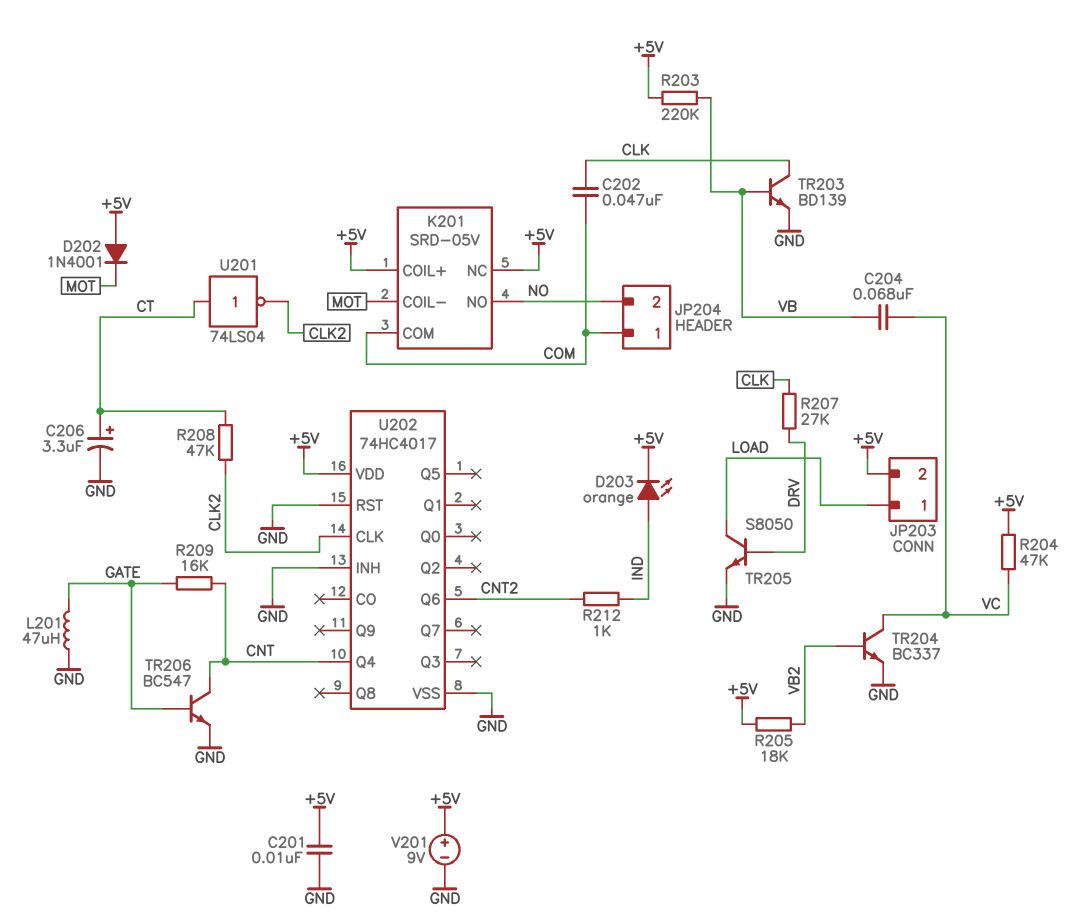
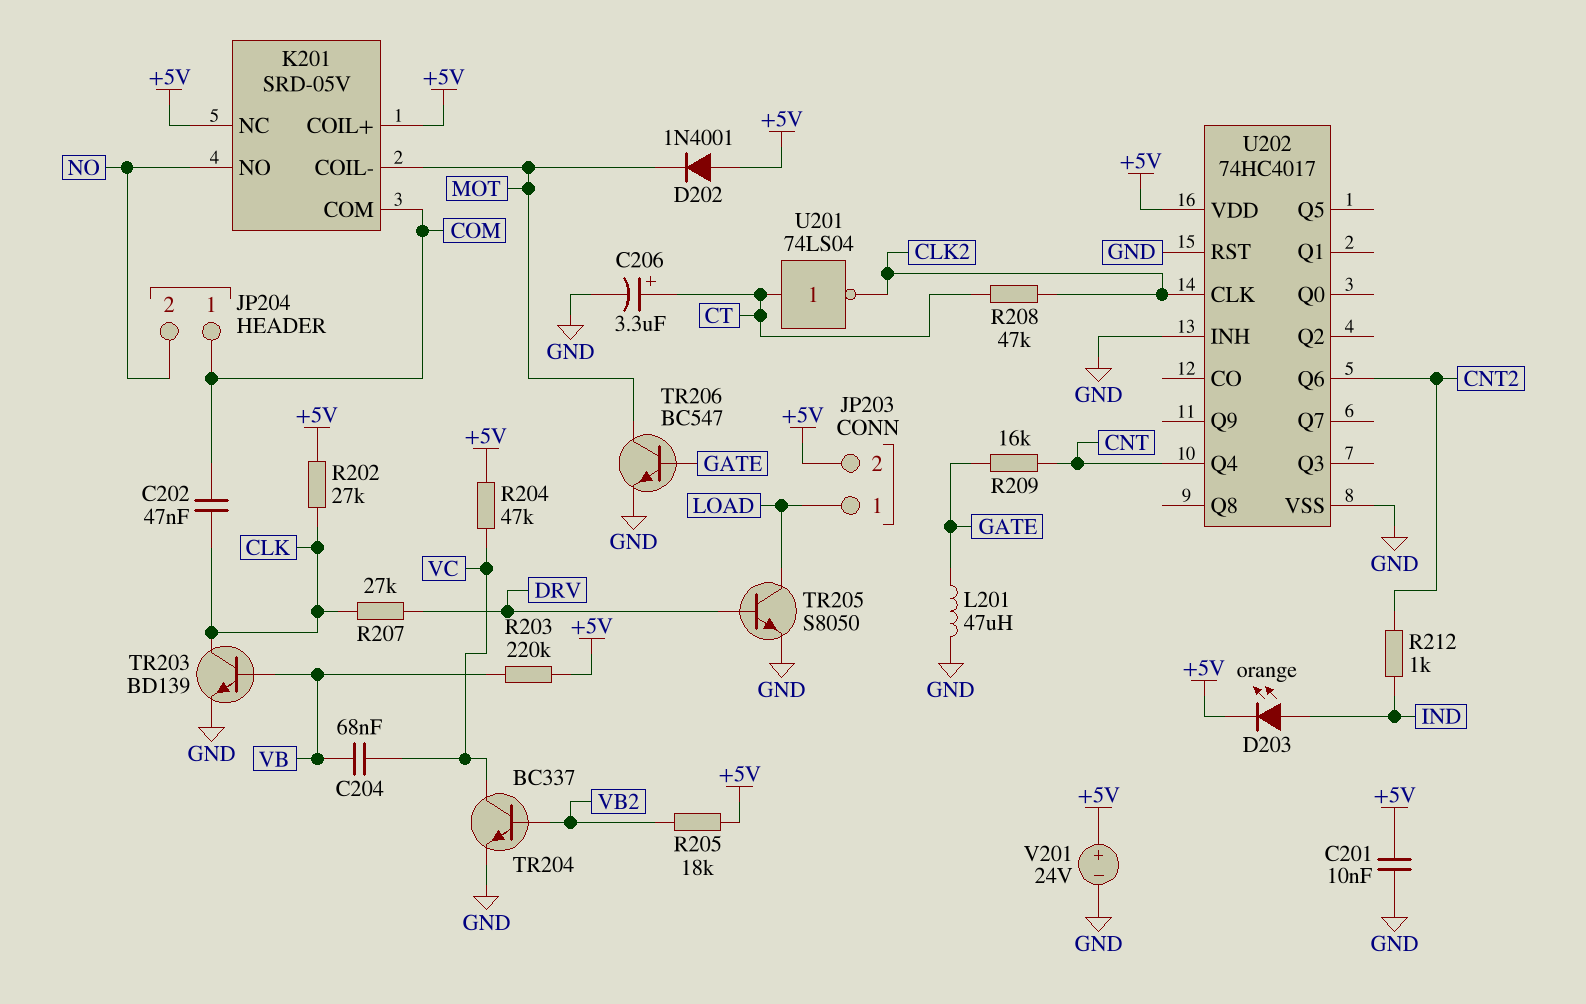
R202: none -> 27k (+5V, CLK)
TR206: NPN BC547 (B GATE, C CNT, E GND) -> NPN BC547 (B GATE, C MOT, E GND)
V201: 9V (plus +5V, minus GND) -> 24V (plus +5V, minus GND)

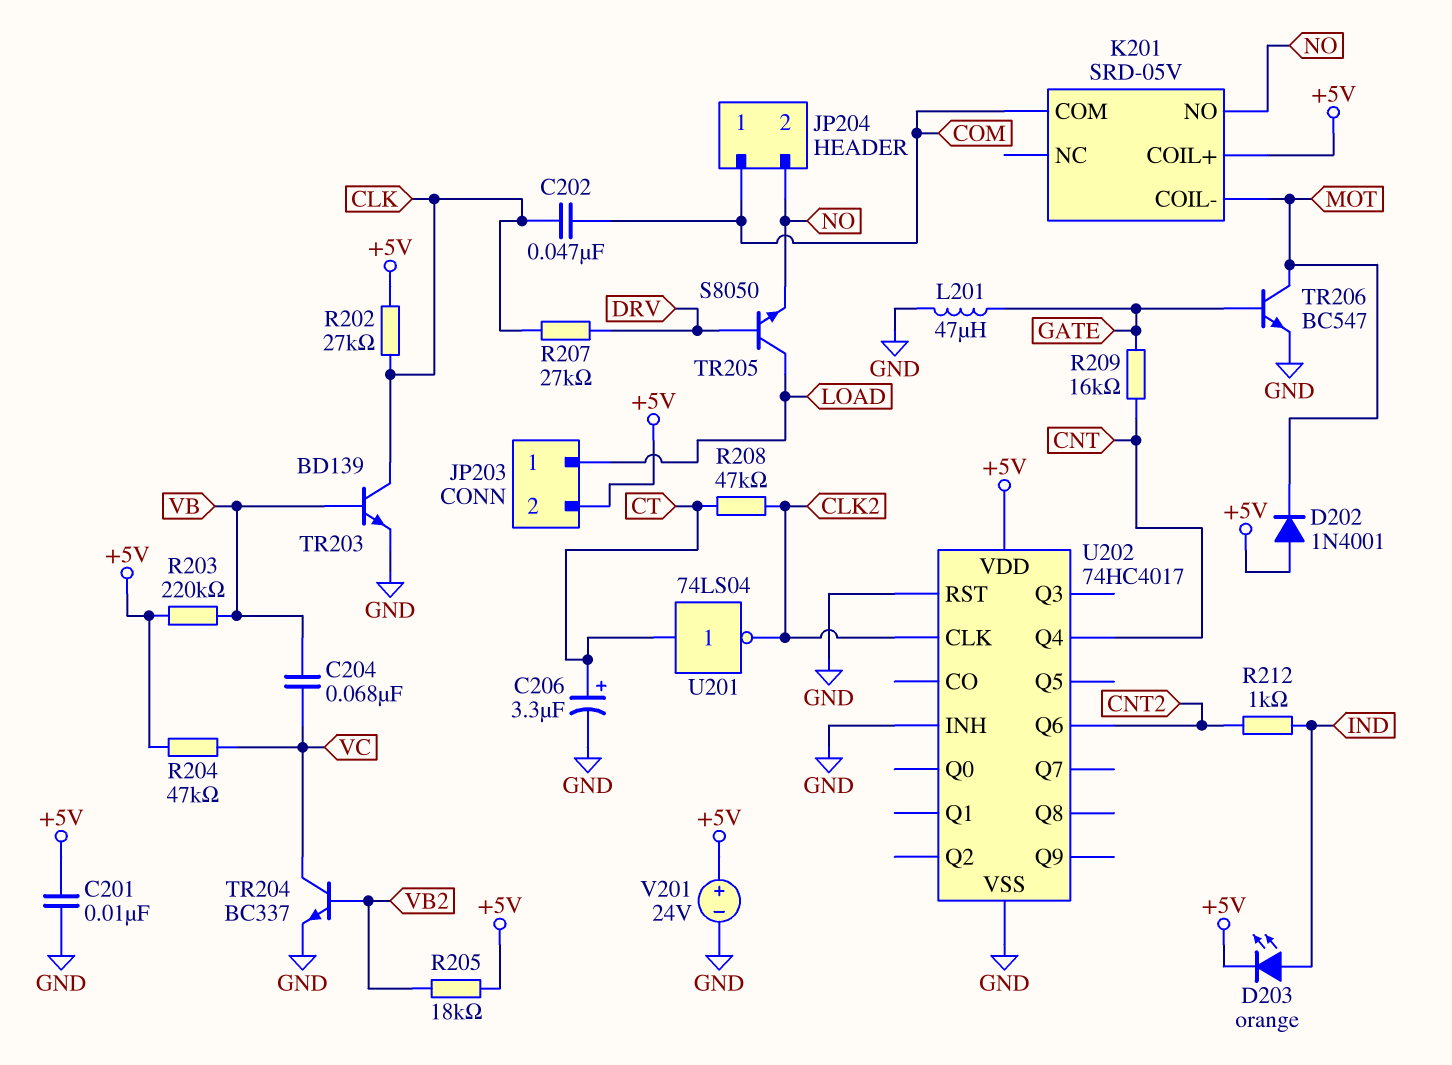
K201 pin NC: +5V -> none
TR205: NPN S8050 (B DRV, C LOAD, E GND) -> NPN S8050 (B DRV, C LOAD, E NO)

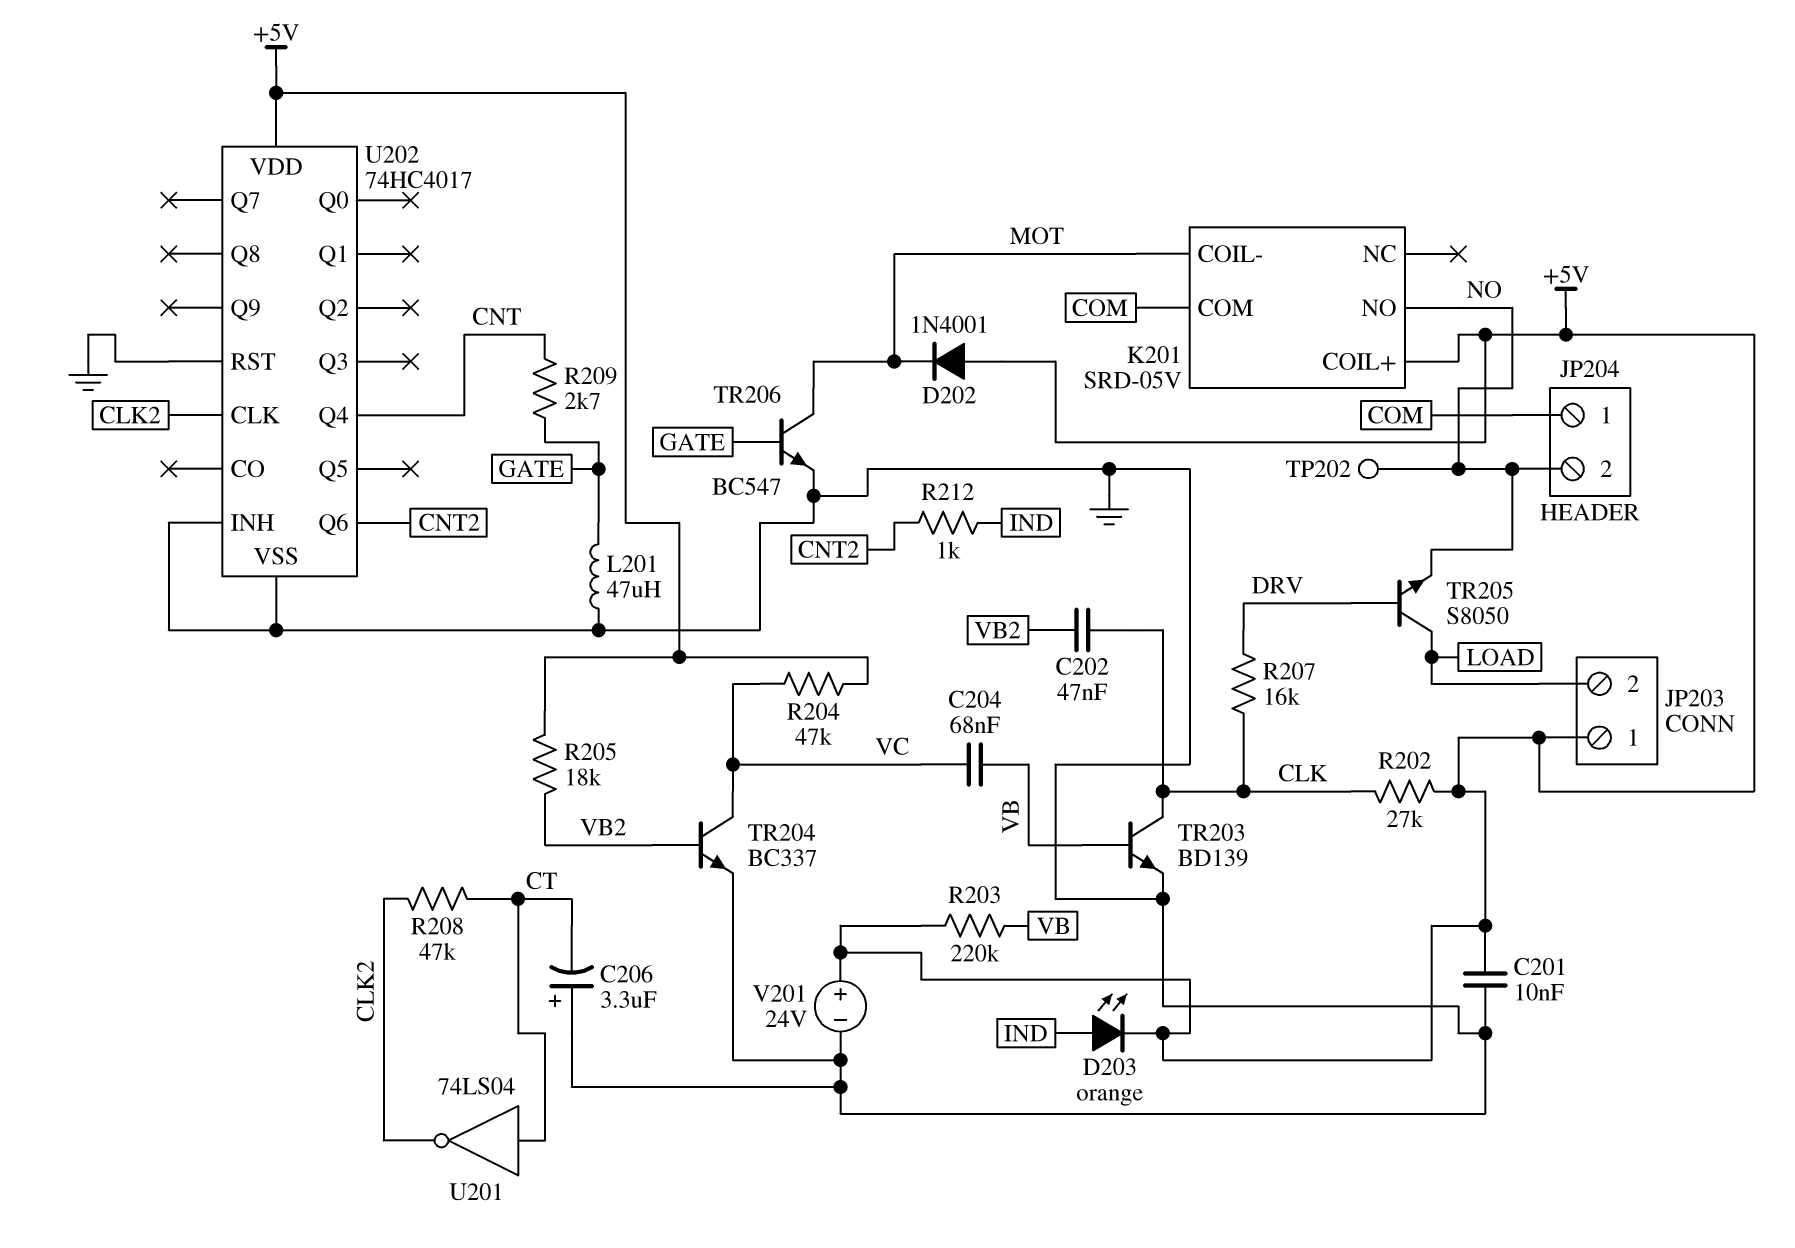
C202: 47nF (CLK, COM) -> 47nF (CLK, VB2)
C206: 3.3uF (plus CT, minus GND) -> 3.3uF (plus GND, minus CT)
JP203 pin 1: LOAD -> +5V
JP203 pin 2: +5V -> LOAD
R207: 27k (CLK, DRV) -> 16k (CLK, DRV)
R209: 16k (CNT, GATE) -> 2.7k (CNT, GATE)
TP202: none -> test point (NO)

